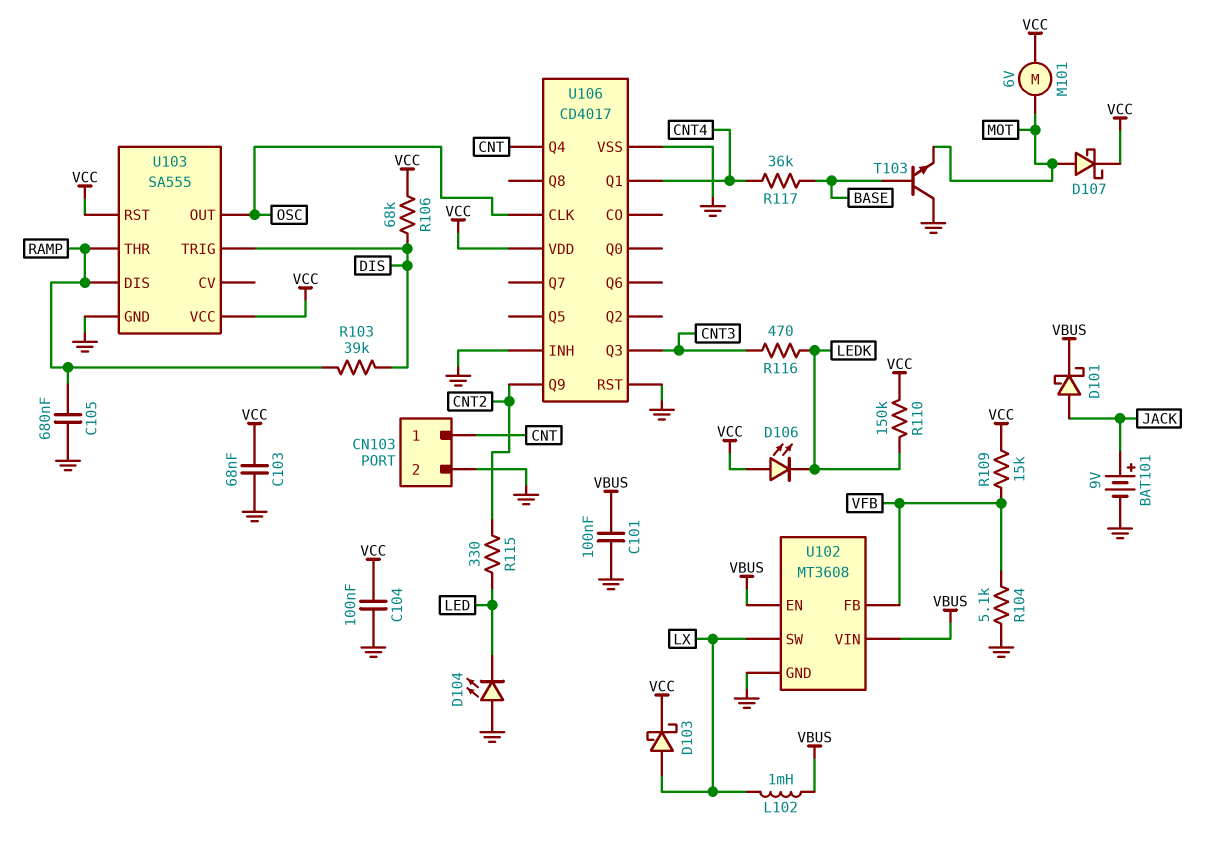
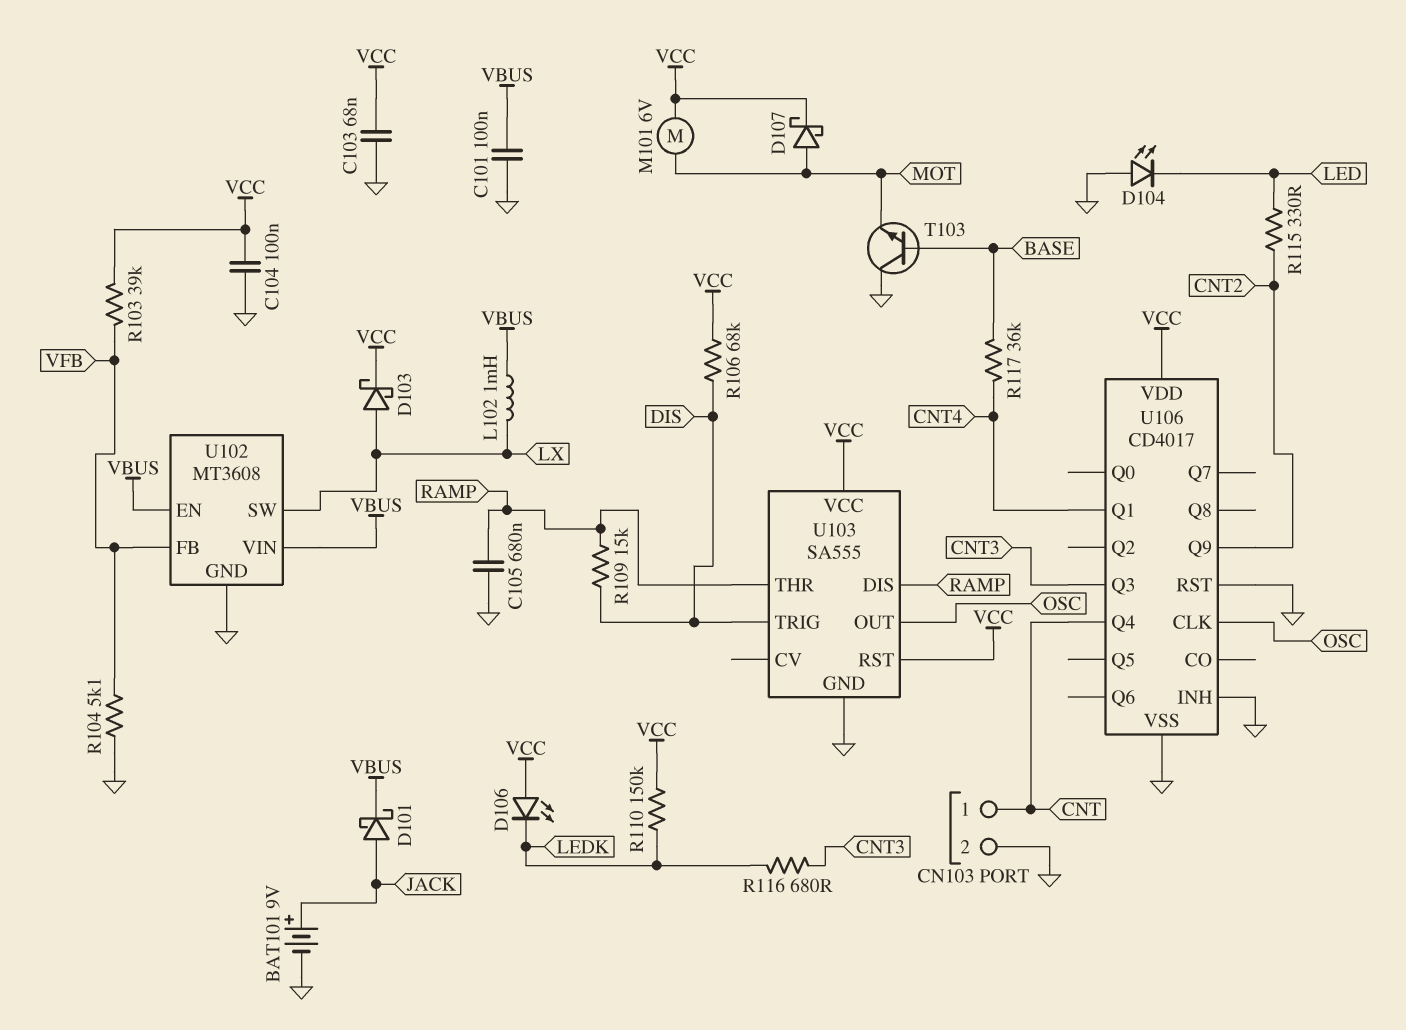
R103: 39k (DIS, RAMP) -> 39k (VCC, VFB)
R109: 15k (VCC, VFB) -> 15k (DIS, RAMP)
R116: 470 (CNT3, LEDK) -> 680 (CNT3, LEDK)

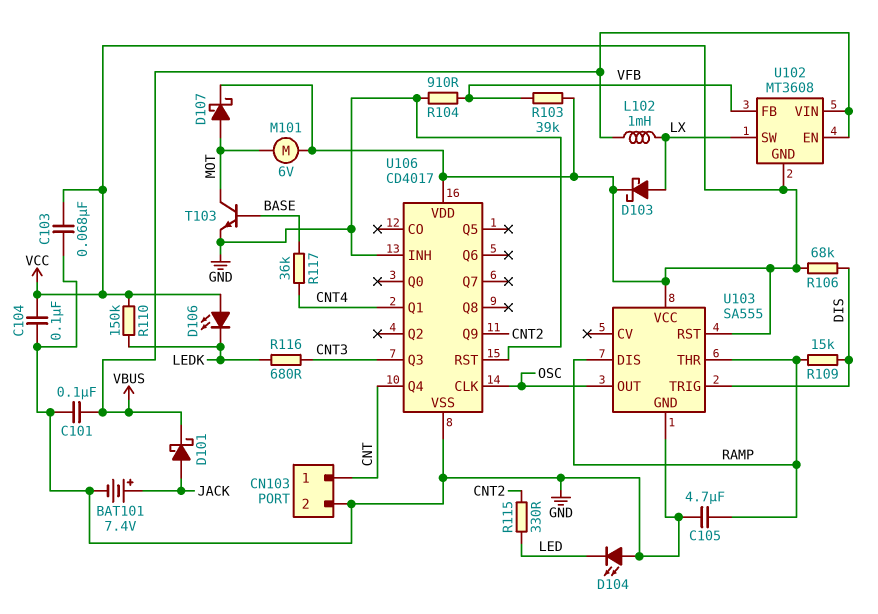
BAT101: 9V (plus JACK, minus GND) -> 7.4V (plus JACK, minus GND)
C105: 680nF (GND, RAMP) -> 4.7uF (GND, RAMP)
R104: 5.1k (GND, VFB) -> 910 (GND, VFB)
T103: NPN (B BASE, C GND, E MOT) -> NPN (B BASE, C MOT, E GND)
U102 pin GND: GND -> VCC

